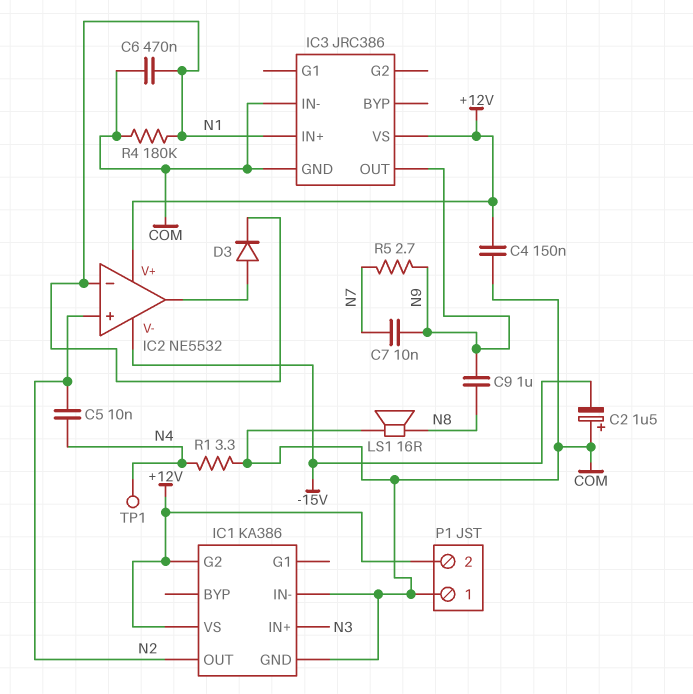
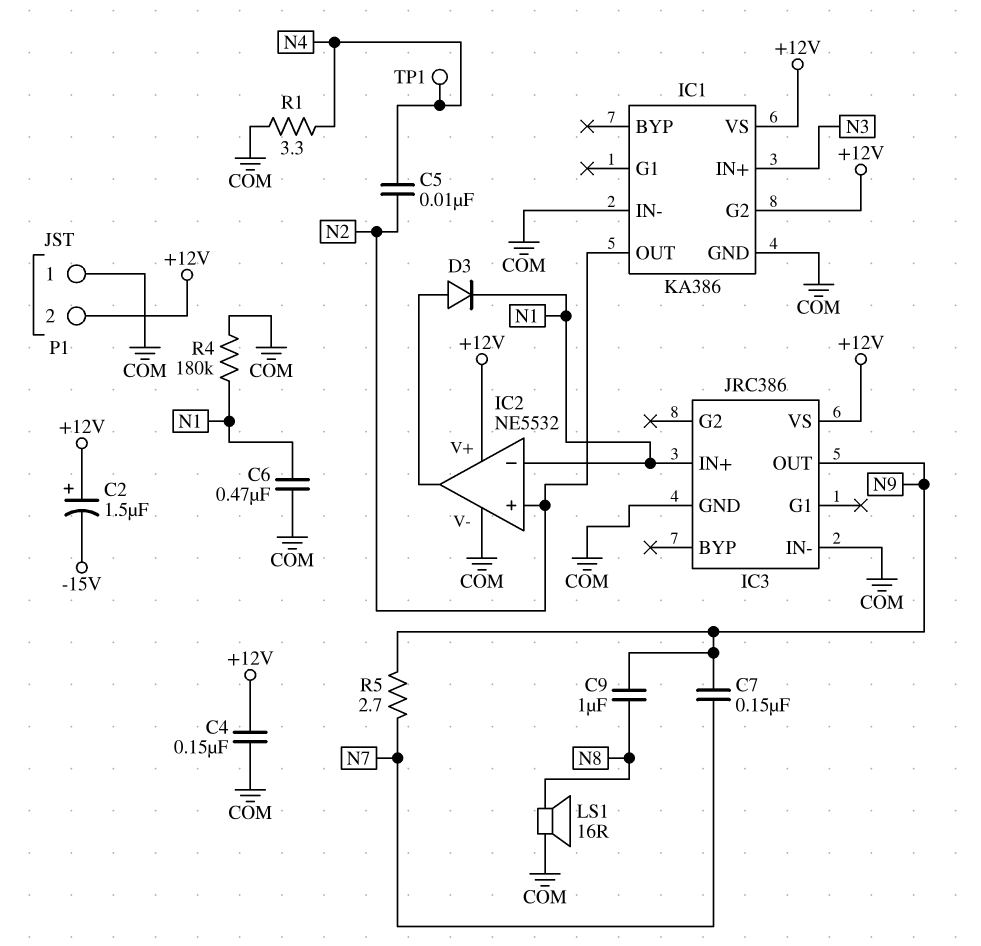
C2: 1.5uF (plus COM, minus -15V) -> 1.5uF (plus +12V, minus -15V)
C7: 10nF (N7, N9) -> 150nF (N7, N9)
IC2 pin V-: -15V -> COM

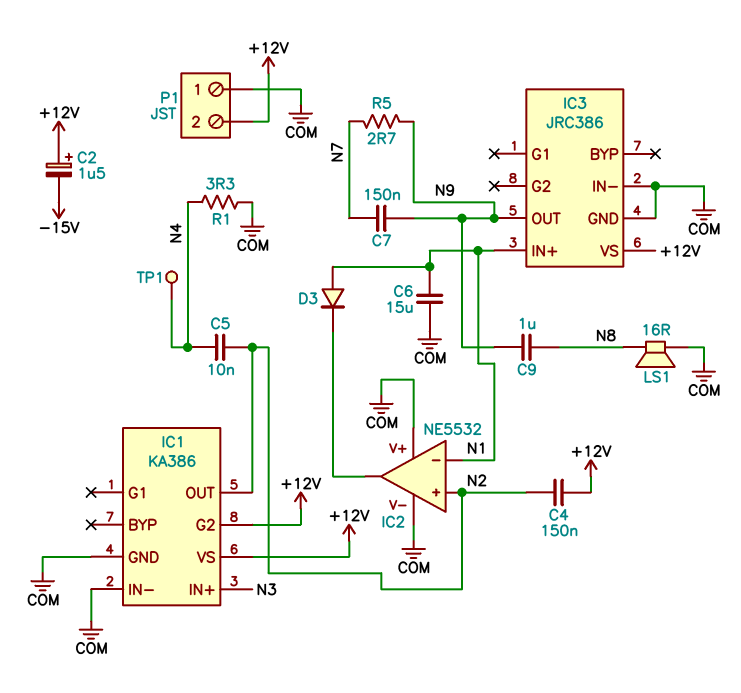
C4: 150nF (+12V, COM) -> 150nF (+12V, N2)
C6: 470nF (COM, N1) -> 15uF (COM, N1)
D3: diode (A IC2/out, K N1) -> diode (A N1, K IC2/out)
IC2 pin V+: +12V -> COM
R4: 180k (COM, N1) -> none

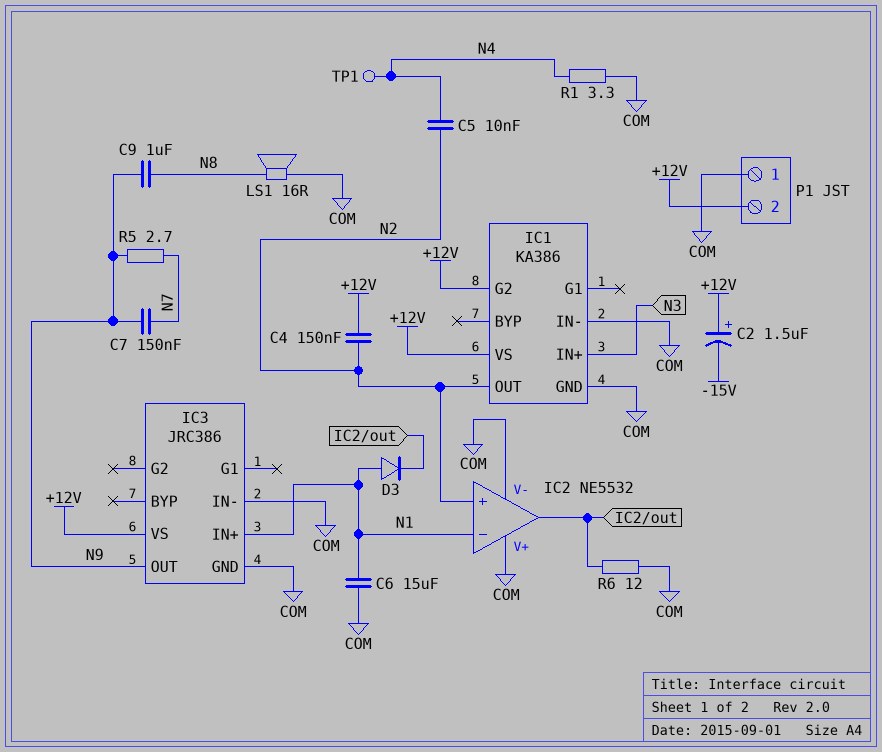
R6: none -> 12 (COM, IC2/out)

